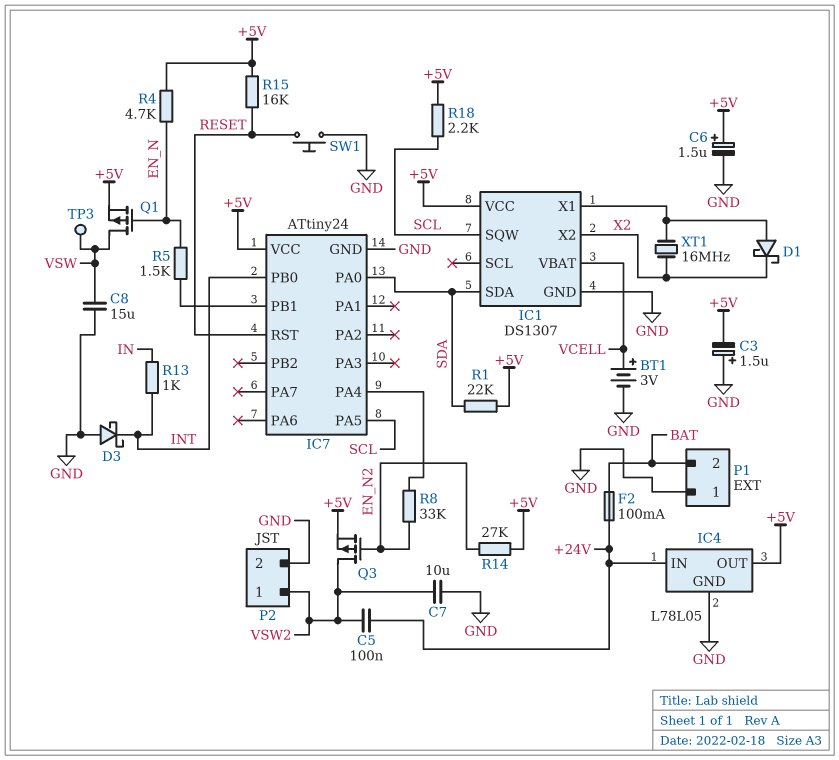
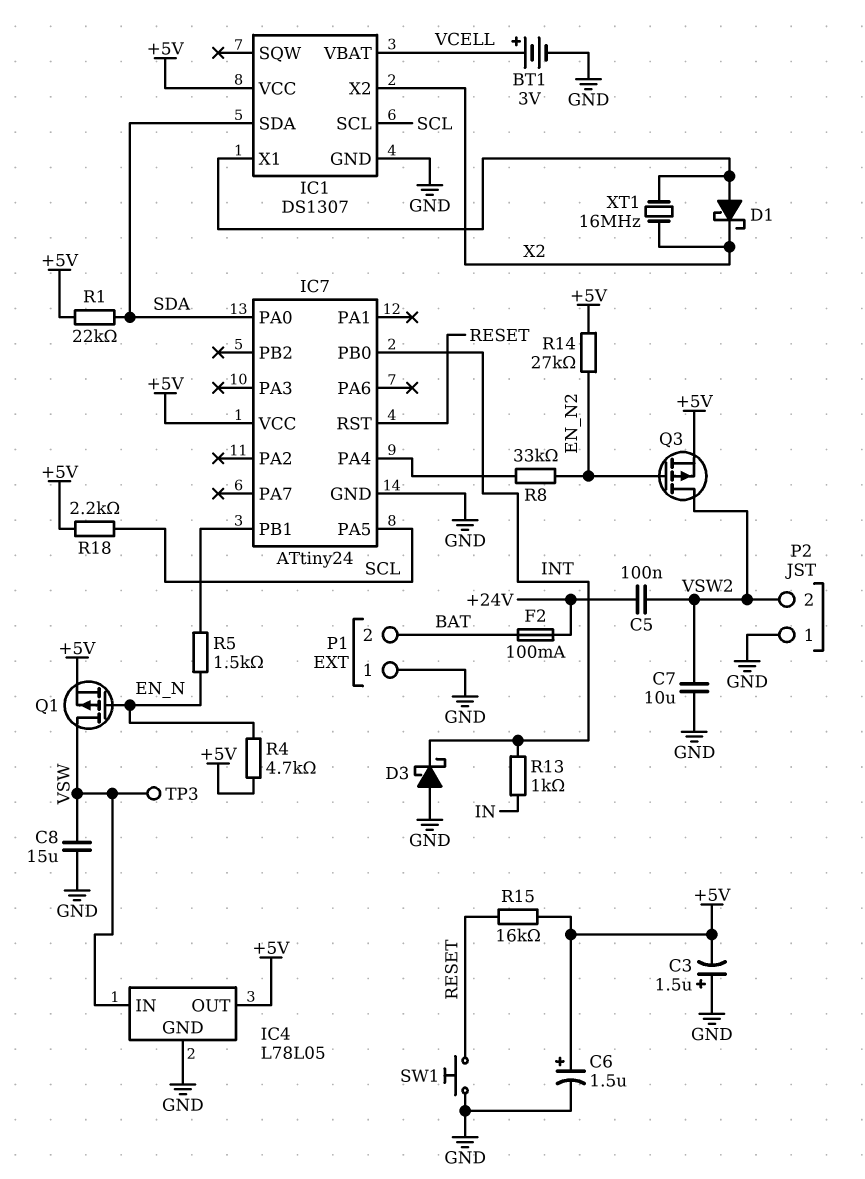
IC1 pin SCL: none -> SCL
IC1 pin SQW: SCL -> none
IC4 pin IN: +24V -> VSW
P2 pin 1: VSW2 -> GND
P2 pin 2: GND -> VSW2

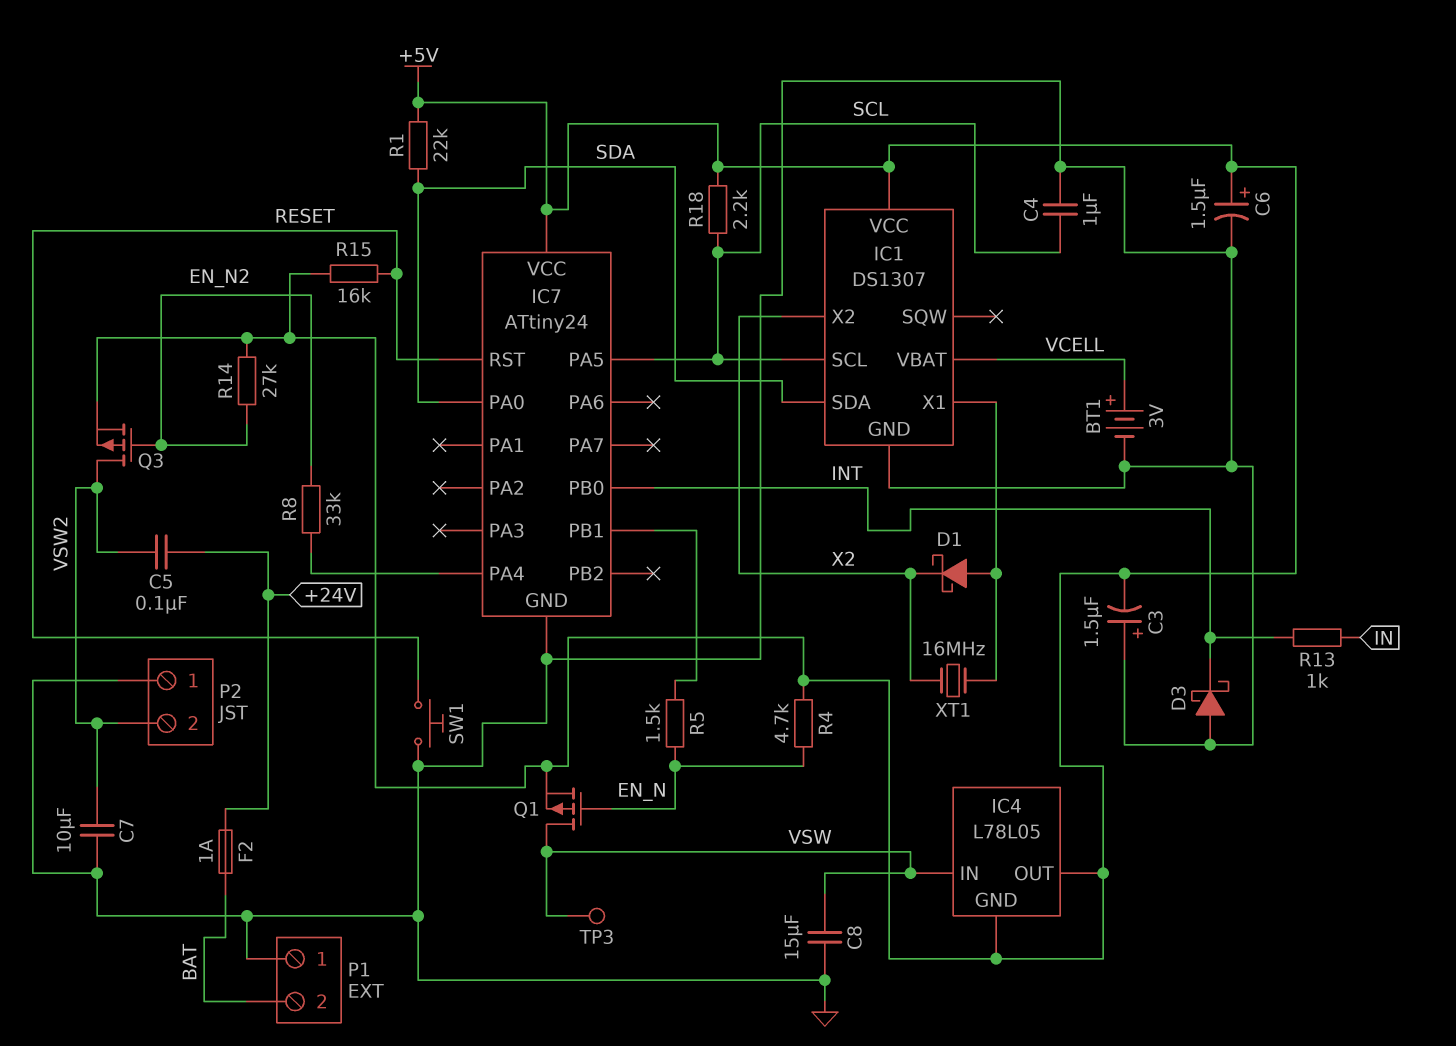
C4: none -> 1uF (GND, SCL)
F2: 100mA (+24V, BAT) -> 1A (+24V, BAT)
IC4 pin GND: GND -> +5V

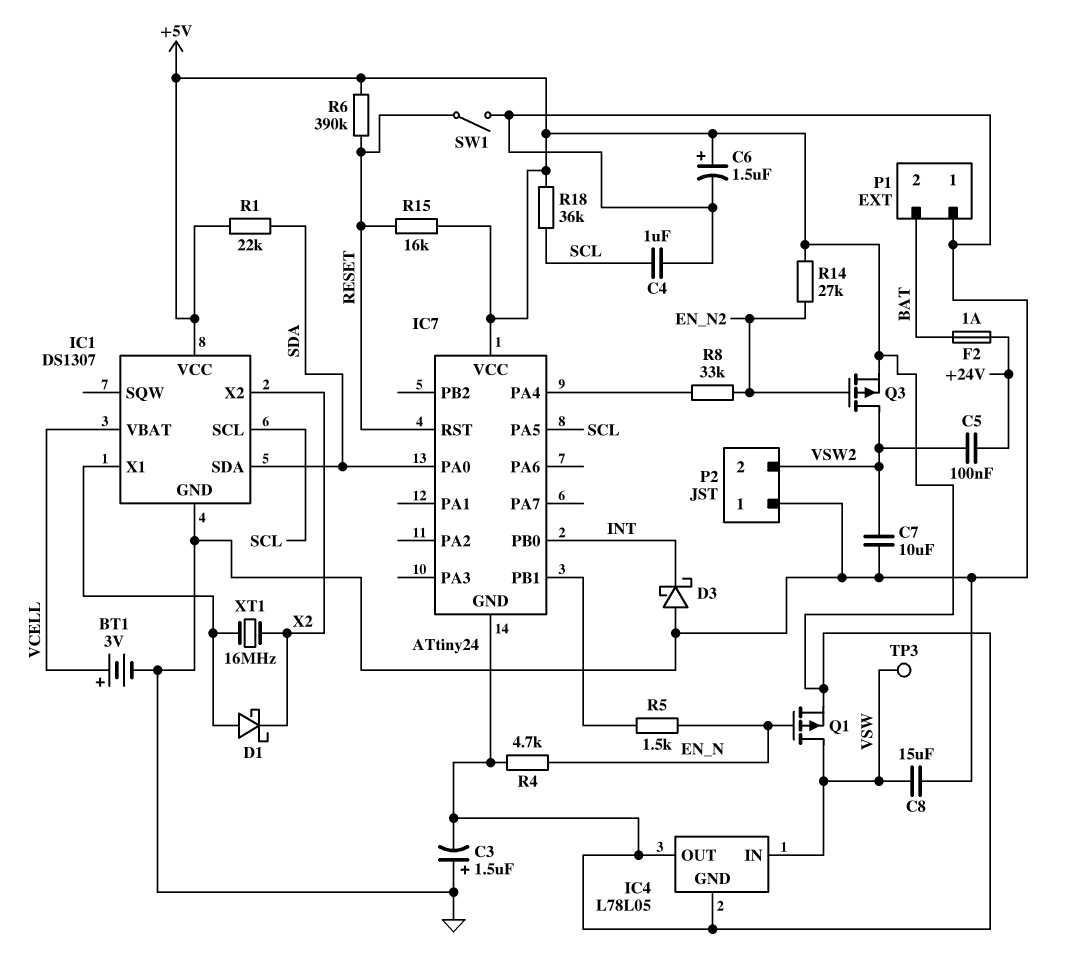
IC7 pin GND: GND -> +5V
R6: none -> 390k (+5V, RESET)
R13: 1k (IN, INT) -> none
R18: 2.2k (+5V, SCL) -> 36k (+5V, SCL)
SW1: button (GND, RESET) -> switch (GND, RESET)

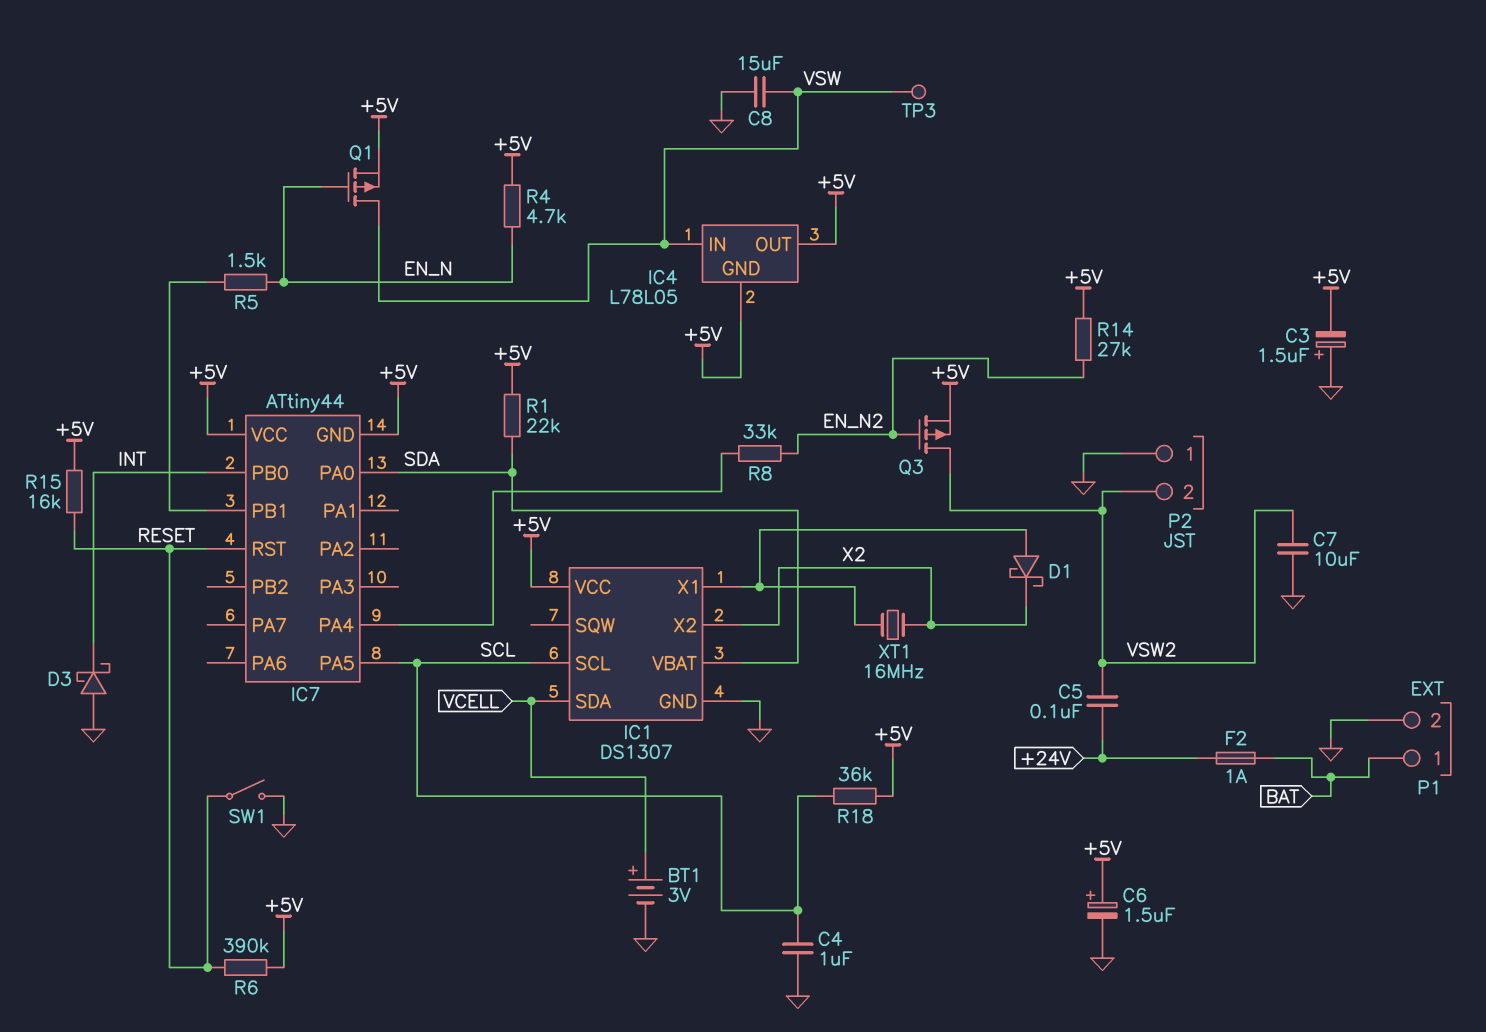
IC1 pin SDA: SDA -> VCELL
IC1 pin VBAT: VCELL -> SDA
IC7: ATtiny24 -> ATtiny44
P1 pin 1: GND -> BAT
P1 pin 2: BAT -> GND

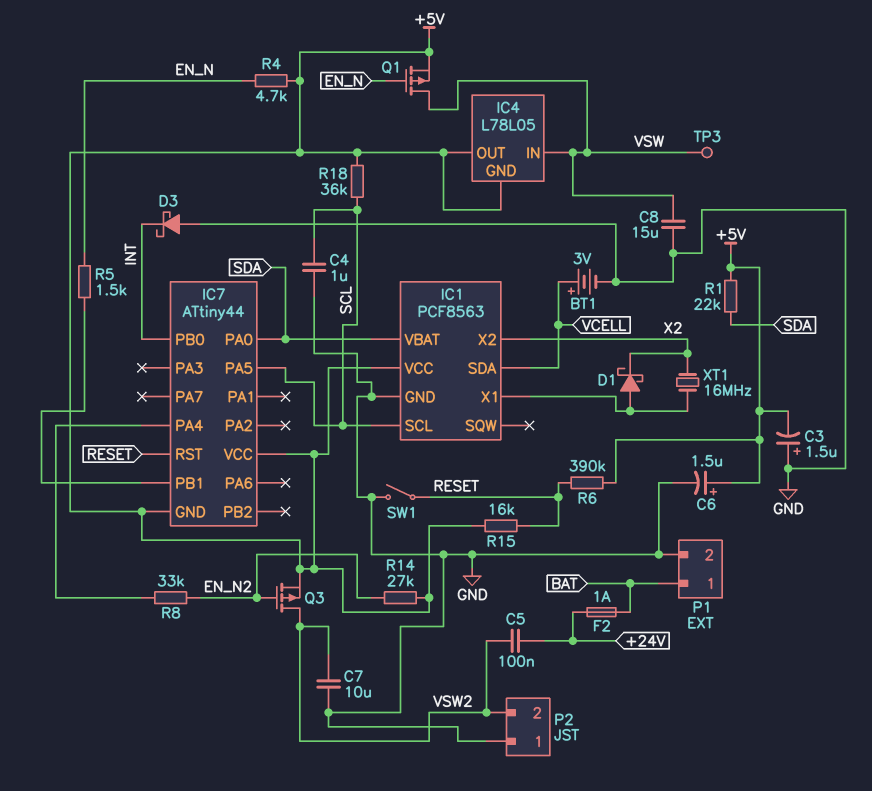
IC1: DS1307 -> PCF8563

